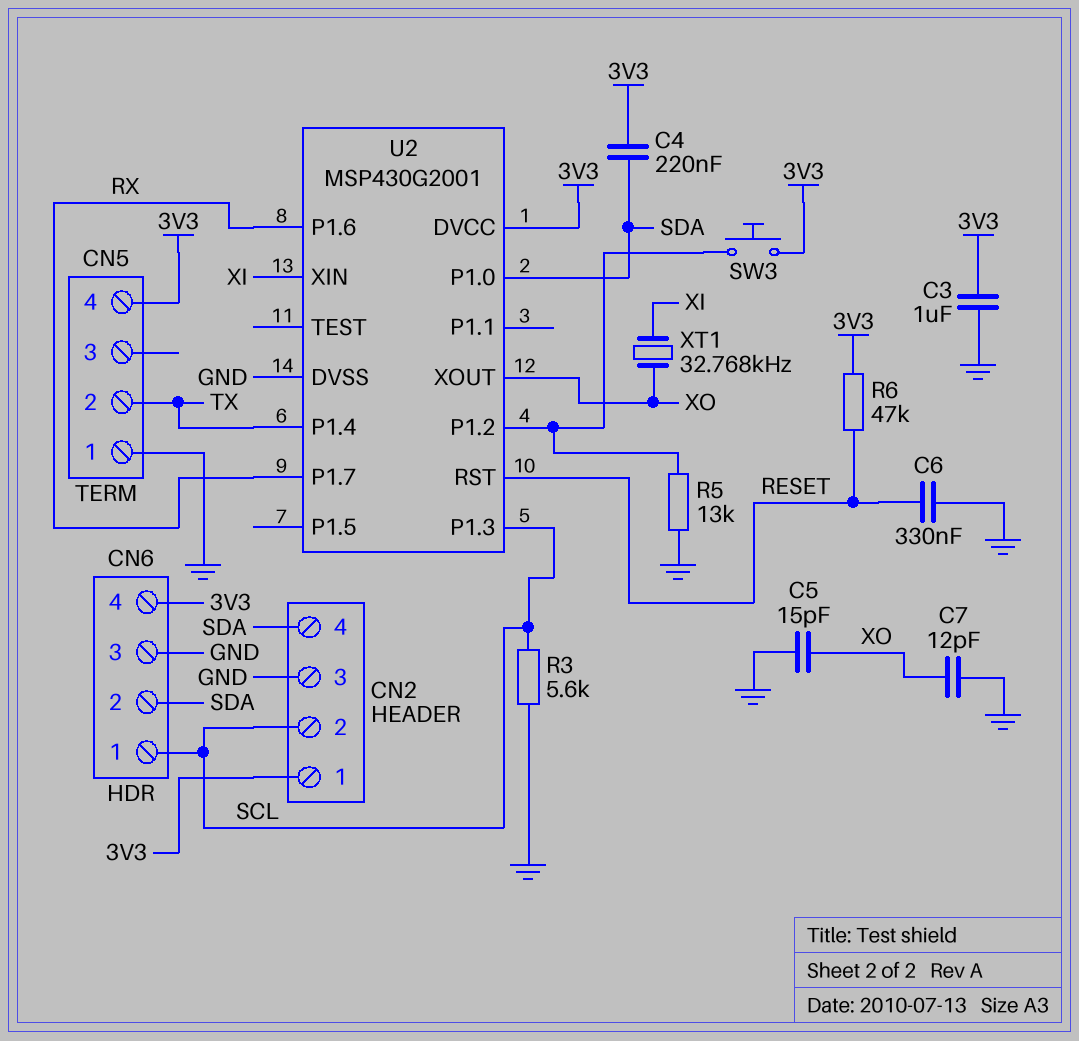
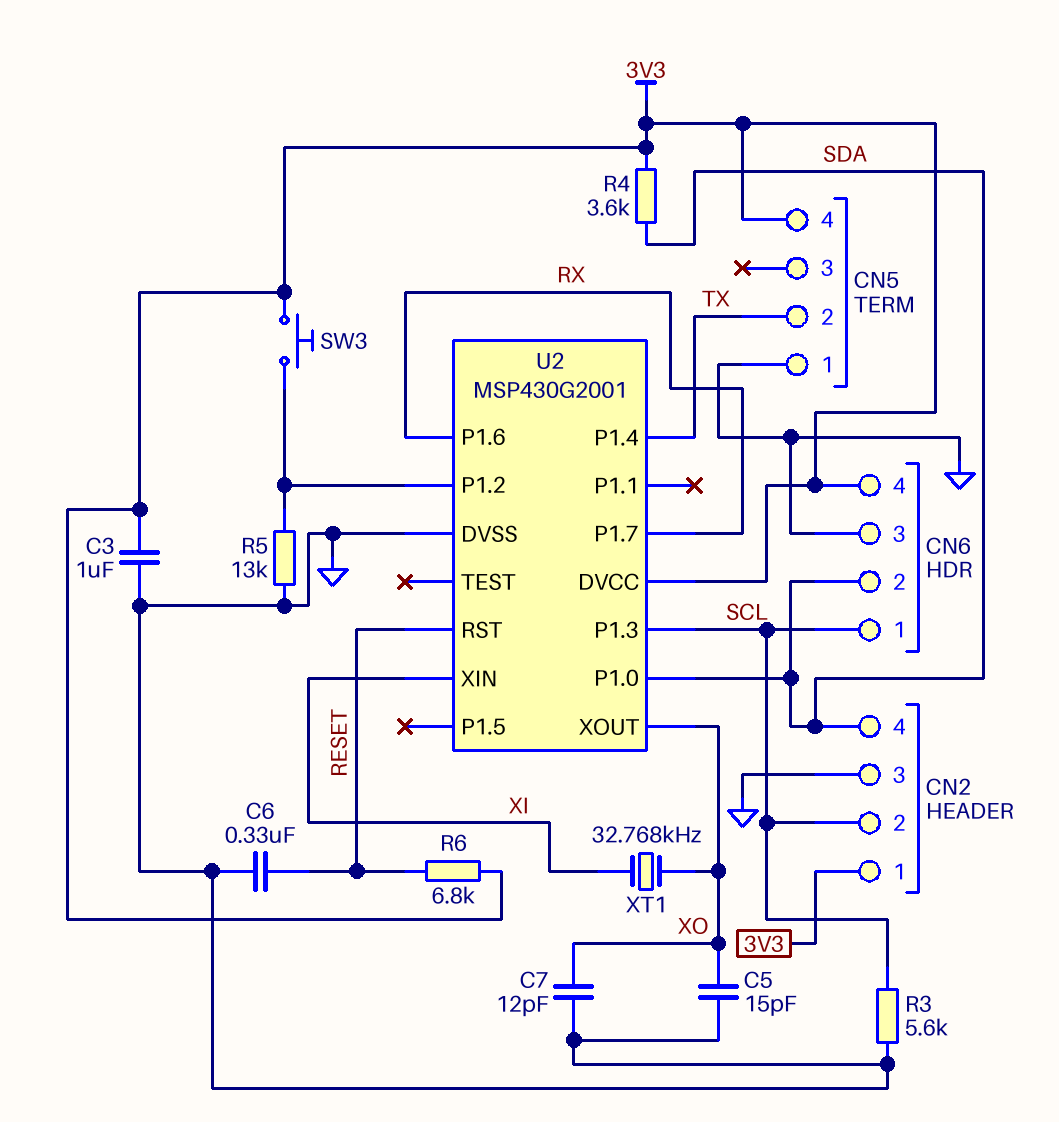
C4: 220nF (3V3, SDA) -> none
R4: none -> 3.6k (3V3, SDA)
R6: 47k (3V3, RESET) -> 6.8k (3V3, RESET)

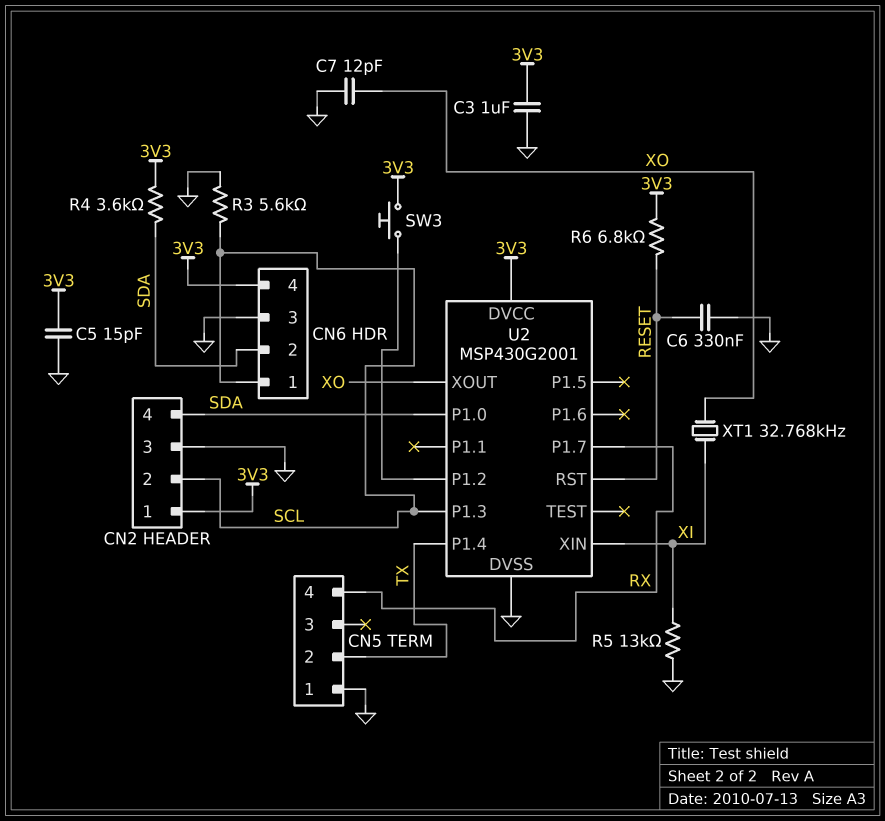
C5: 15pF (GND, XO) -> 15pF (3V3, GND)
CN5 pin 4: 3V3 -> RX
R5: 13k (GND, U2/P1.2) -> 13k (GND, XI)
U2 pin P1.6: RX -> none

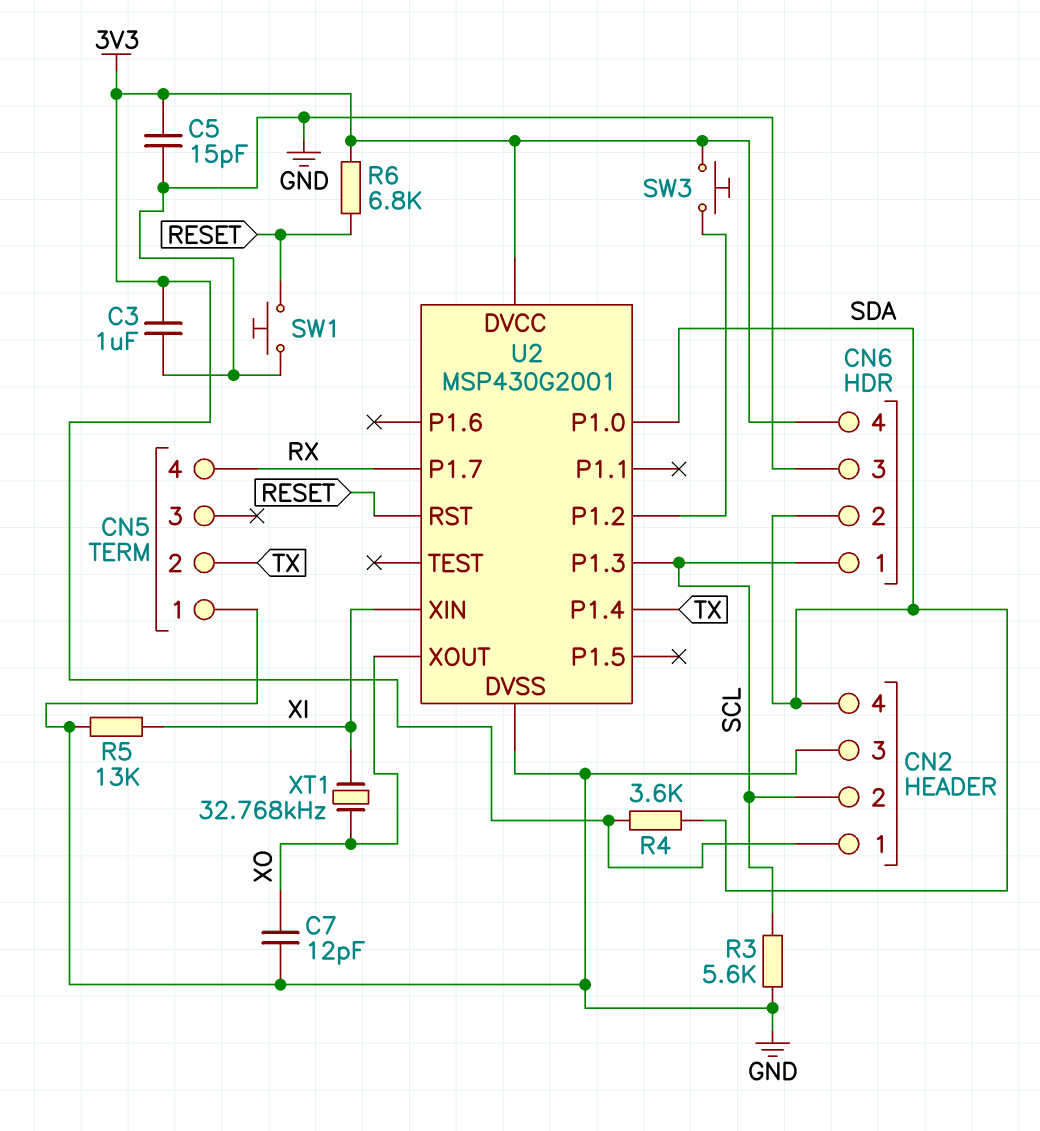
C6: 330nF (GND, RESET) -> none
SW1: none -> button (GND, RESET)

